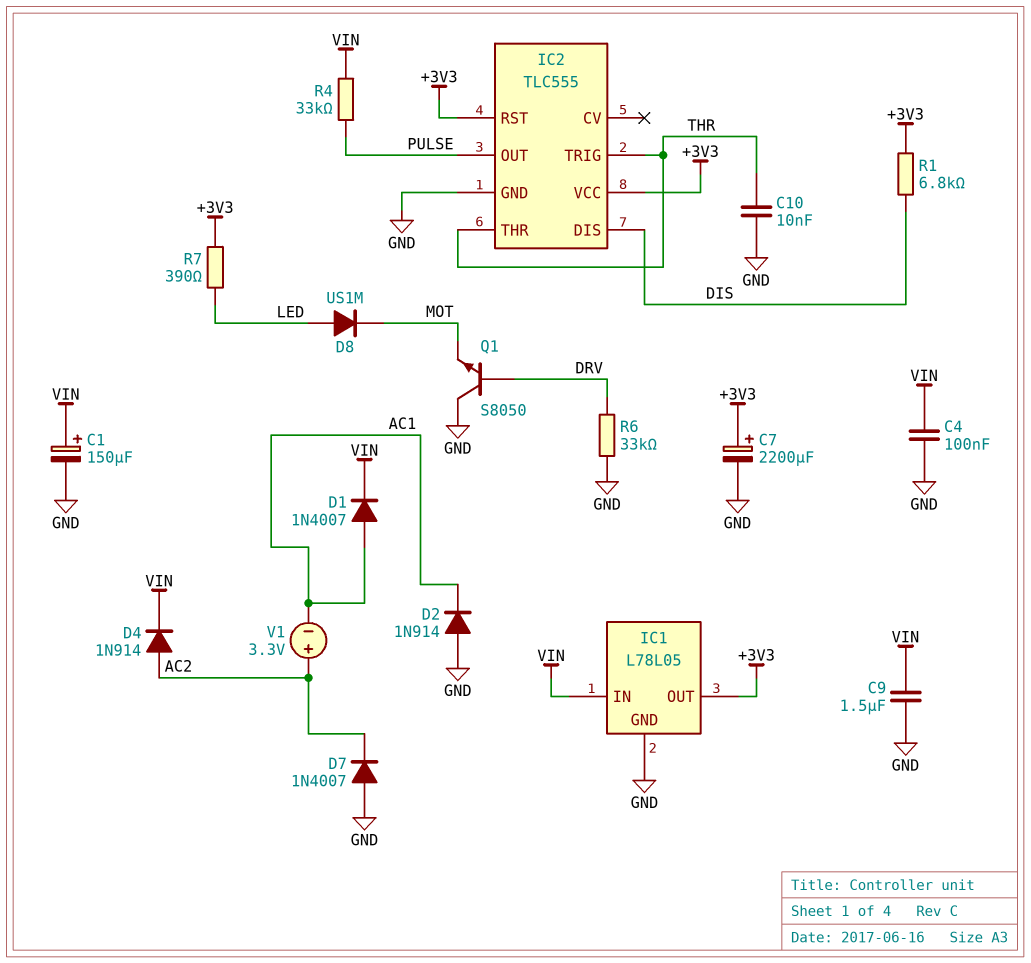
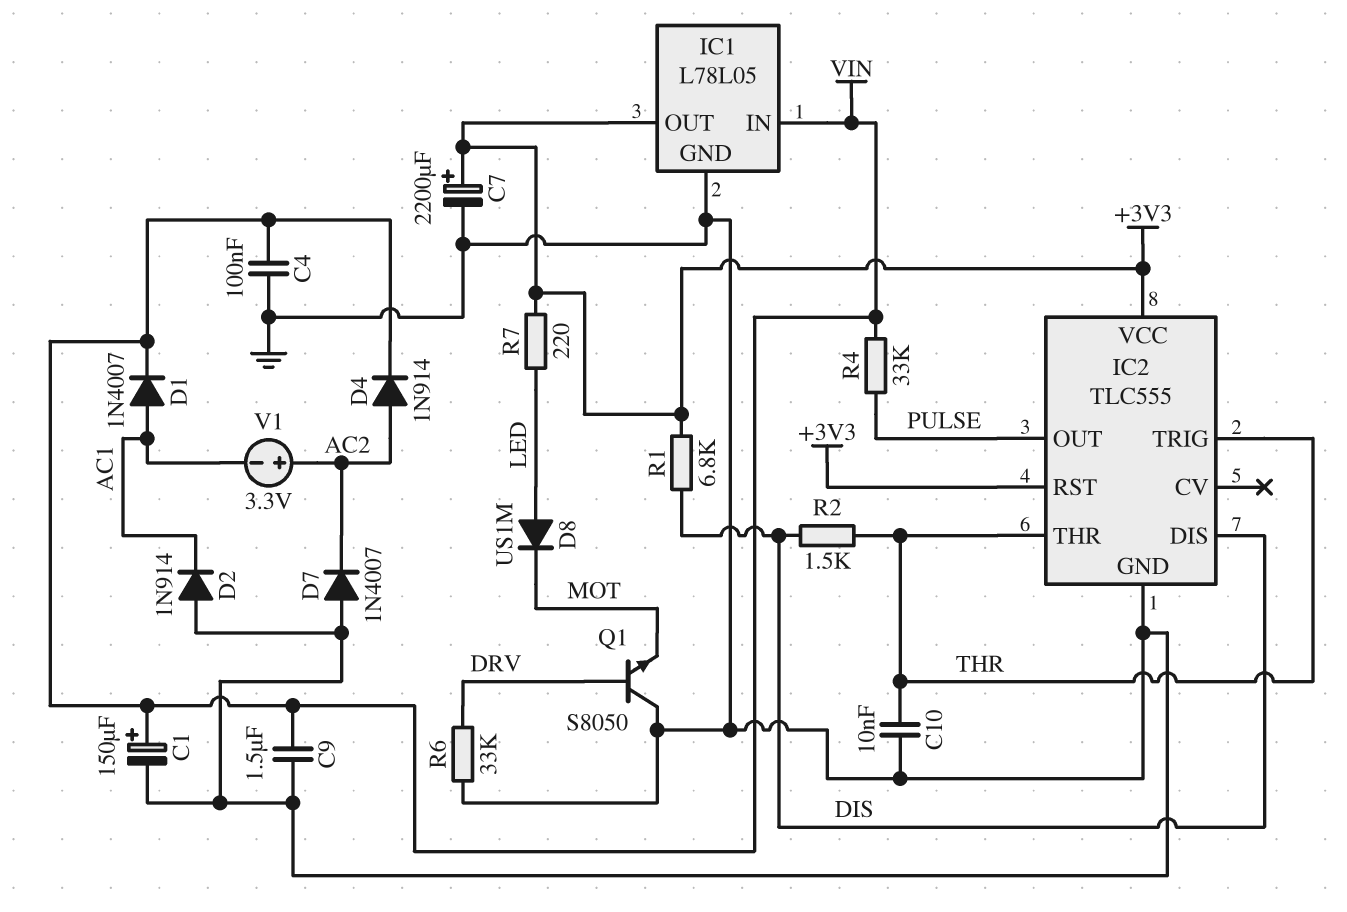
R2: none -> 1.5k (DIS, THR)
R7: 390 (+3V3, LED) -> 220 (+3V3, LED)

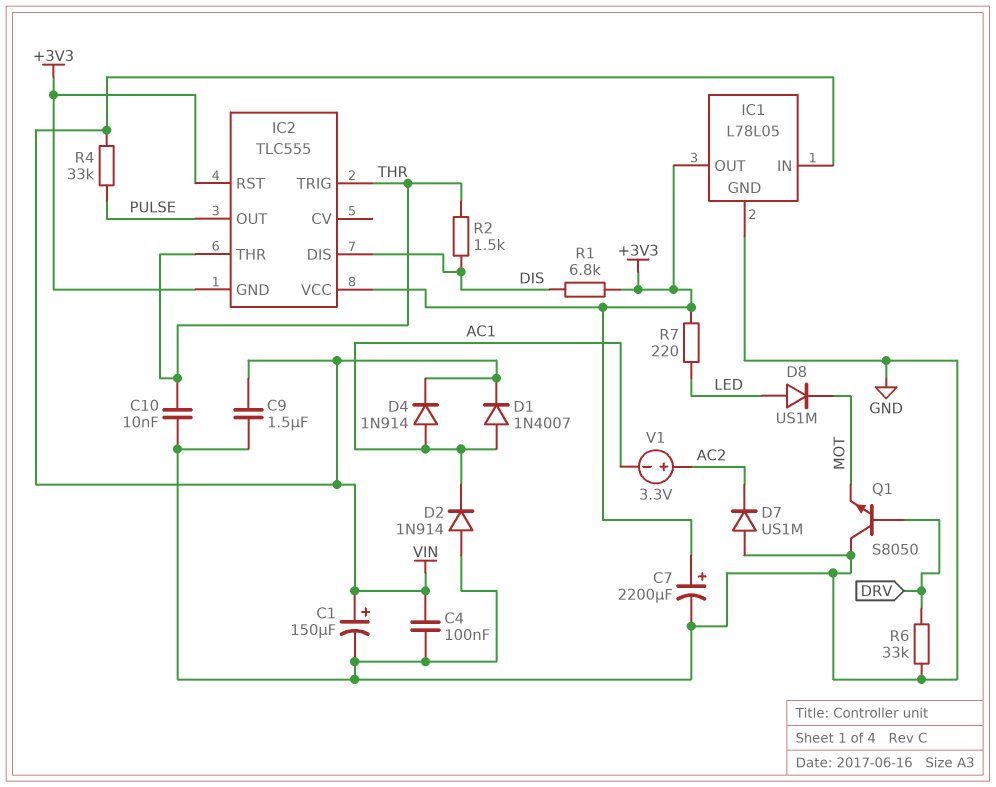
D4: diode 1N914 (A AC2, K VIN) -> diode 1N914 (A AC1, K VIN)
D7: diode 1N4007 (A GND, K AC2) -> diode US1M (A GND, K AC2)
IC2 pin GND: GND -> +3V3

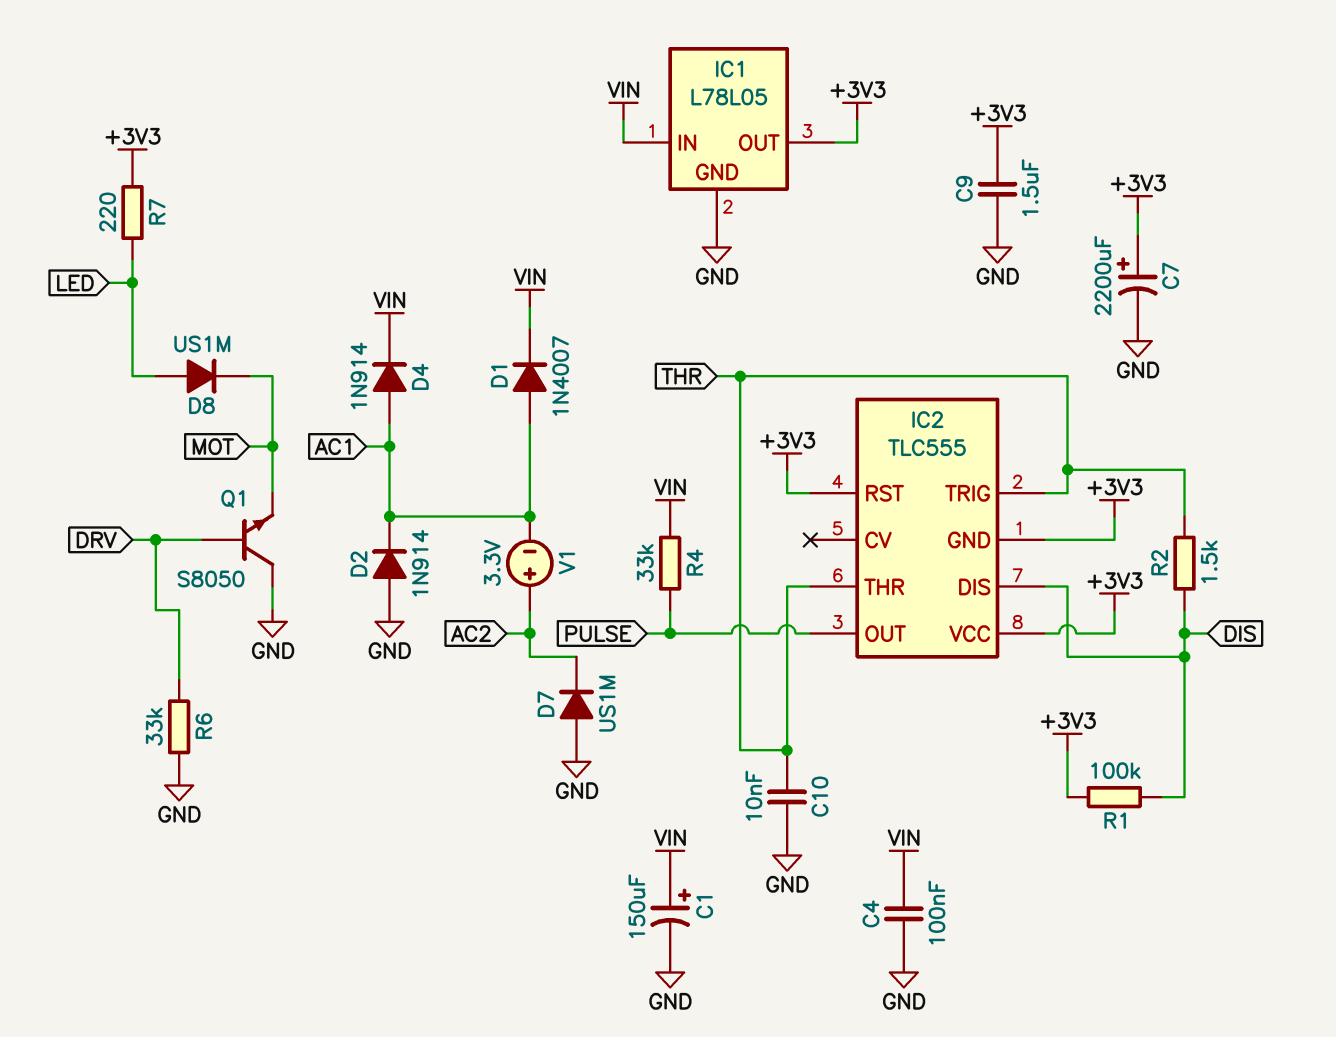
C9: 1.5uF (GND, VIN) -> 1.5uF (+3V3, GND)
R1: 6.8k (+3V3, DIS) -> 100k (+3V3, DIS)

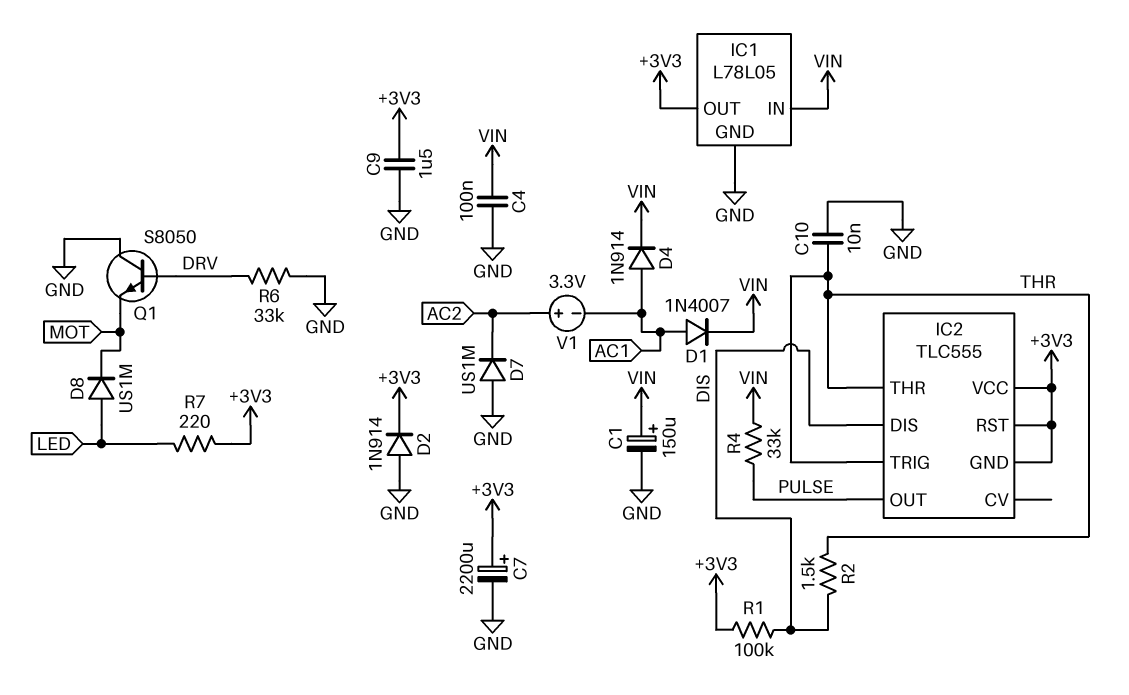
D2: diode 1N914 (A GND, K AC1) -> diode 1N914 (A GND, K +3V3)

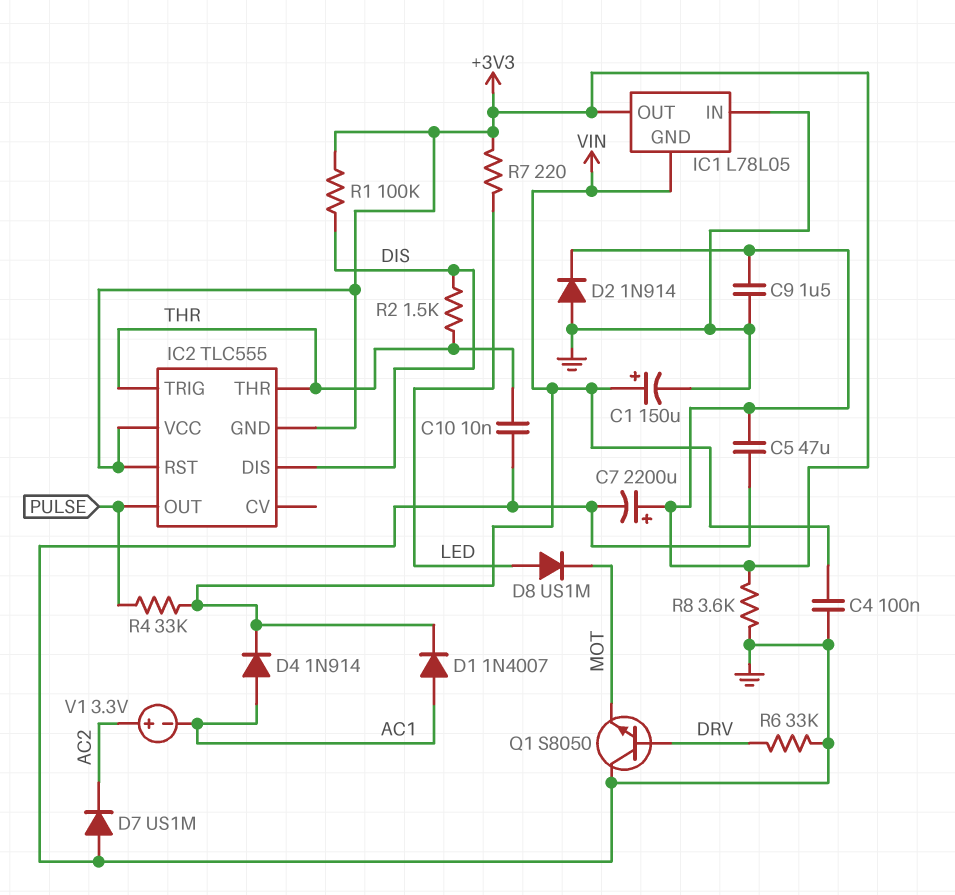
C5: none -> 47uF (+3V3, GND)
IC1 pin GND: GND -> VIN
IC1 pin IN: VIN -> GND
R8: none -> 3.6k (+3V3, GND)

